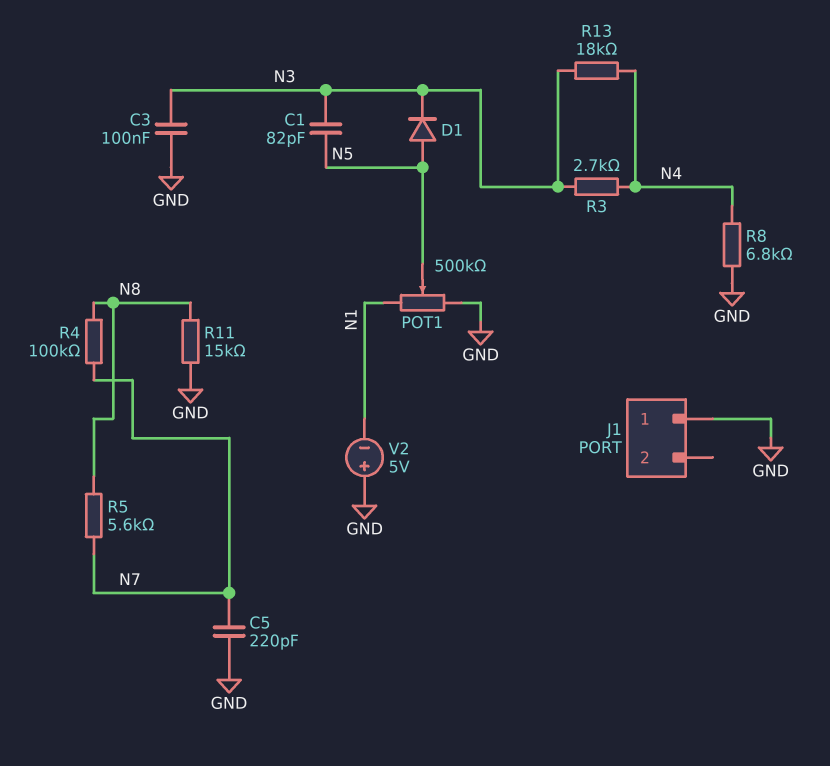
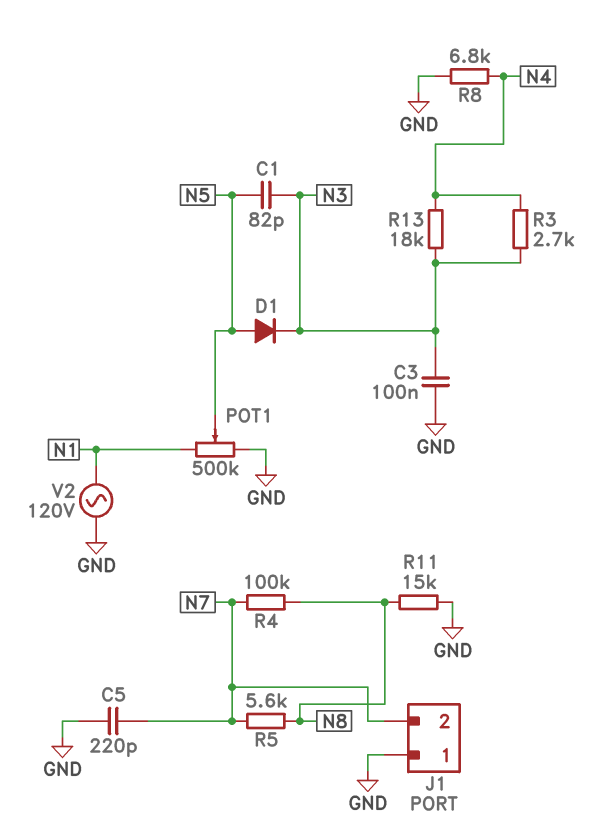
J1 pin 2: none -> N7
V2: 5V (plus GND, minus N1) -> AC 120V (GND, N1)

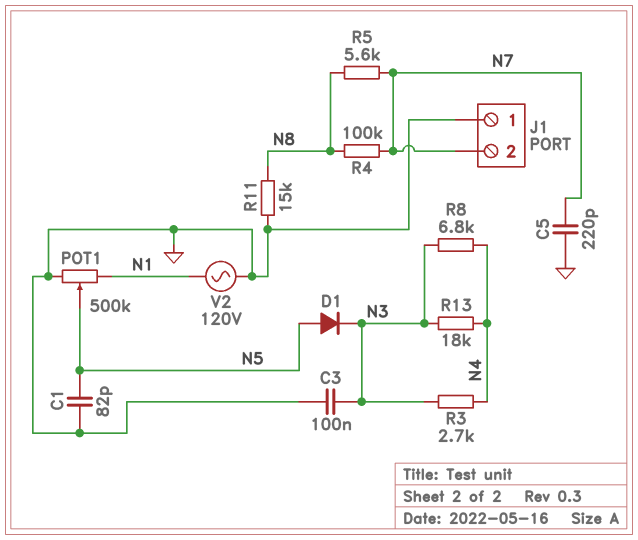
C1: 82pF (N3, N5) -> 82pF (GND, N5)
R8: 6.8k (GND, N4) -> 6.8k (N3, N4)

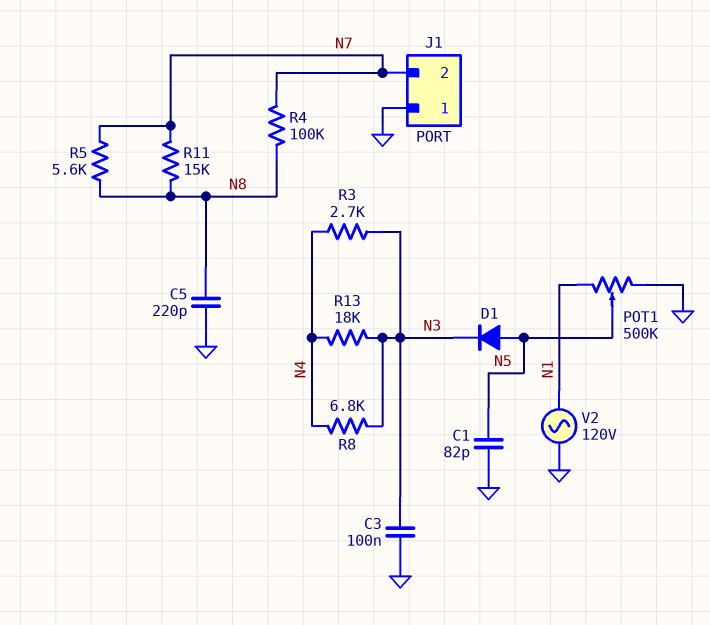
C5: 220pF (GND, N7) -> 220pF (GND, N8)
R11: 15k (GND, N8) -> 15k (N7, N8)

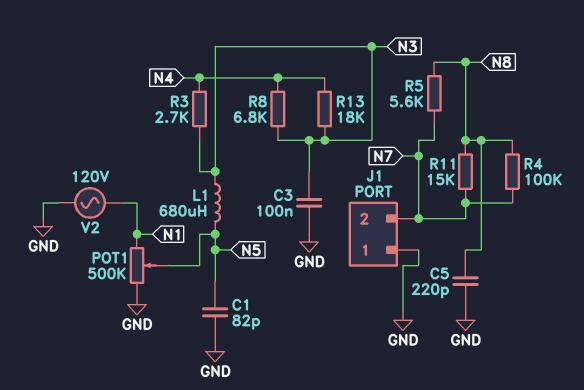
D1: diode (A N5, K N3) -> none
L1: none -> 680uH (N3, N5)

